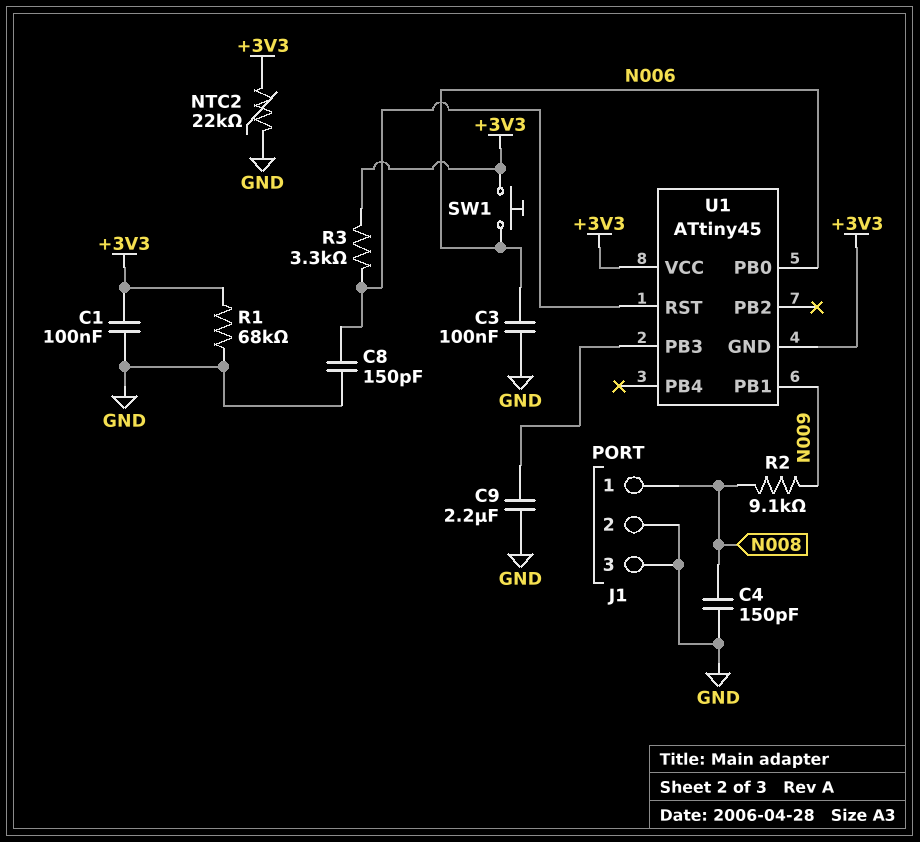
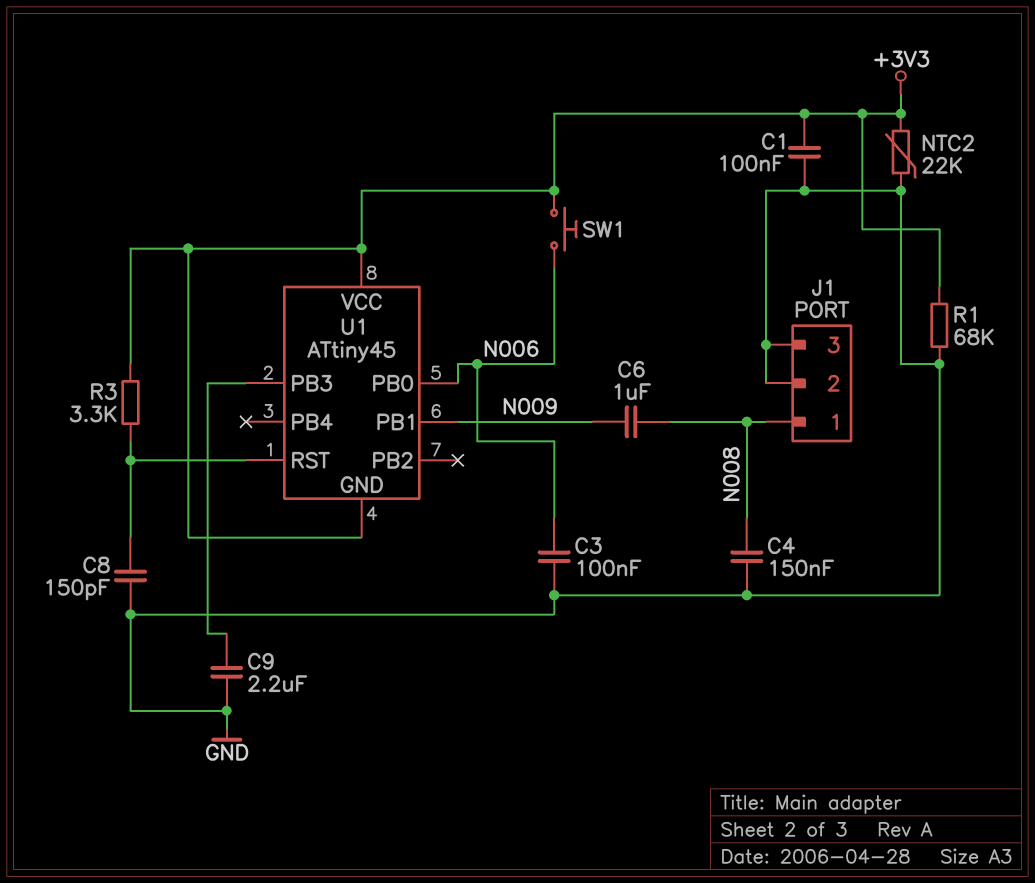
C4: 150pF (GND, N008) -> 150nF (GND, N008)
C6: none -> 1uF (N008, N009)
R2: 9.1k (N008, N009) -> none

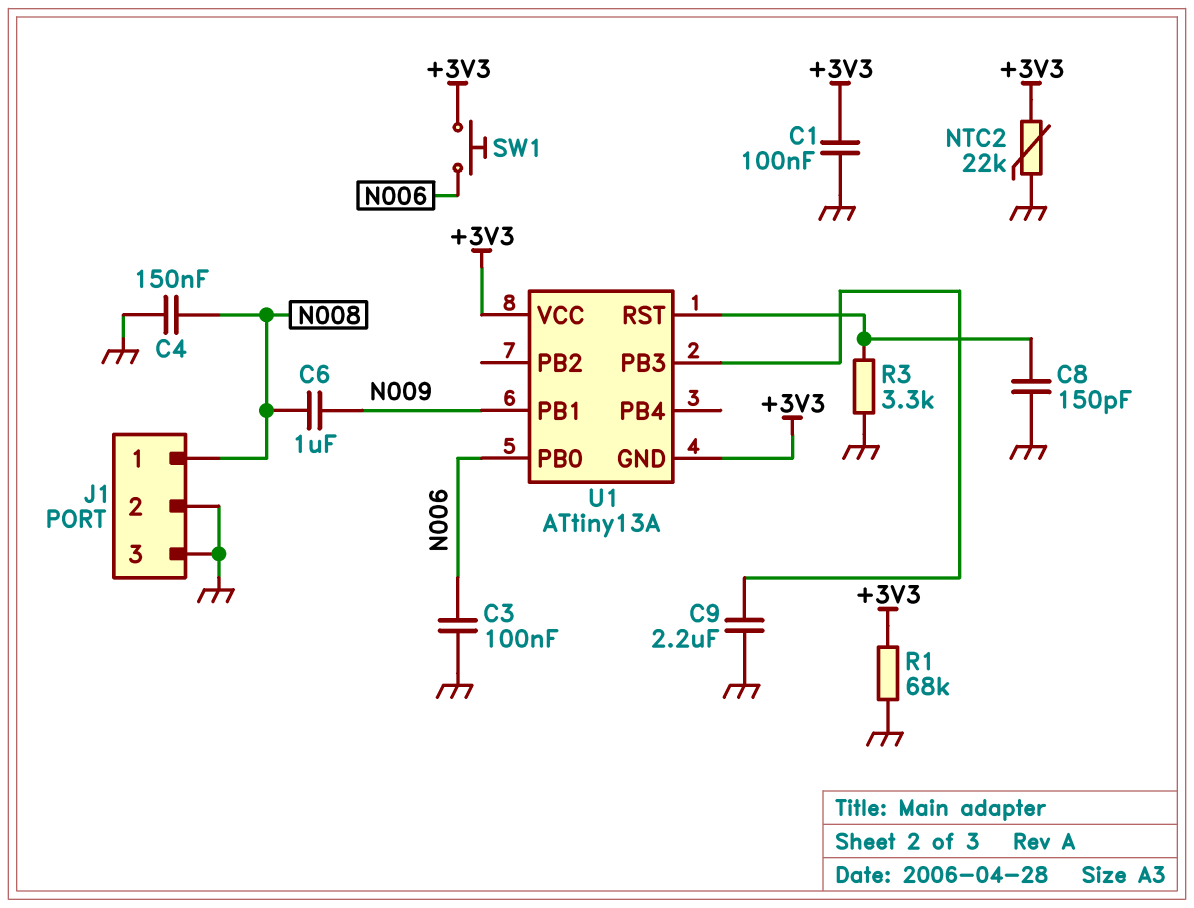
R3: 3.3k (+3V3, U1/RST) -> 3.3k (GND, U1/RST)
U1: ATtiny45 -> ATtiny13A

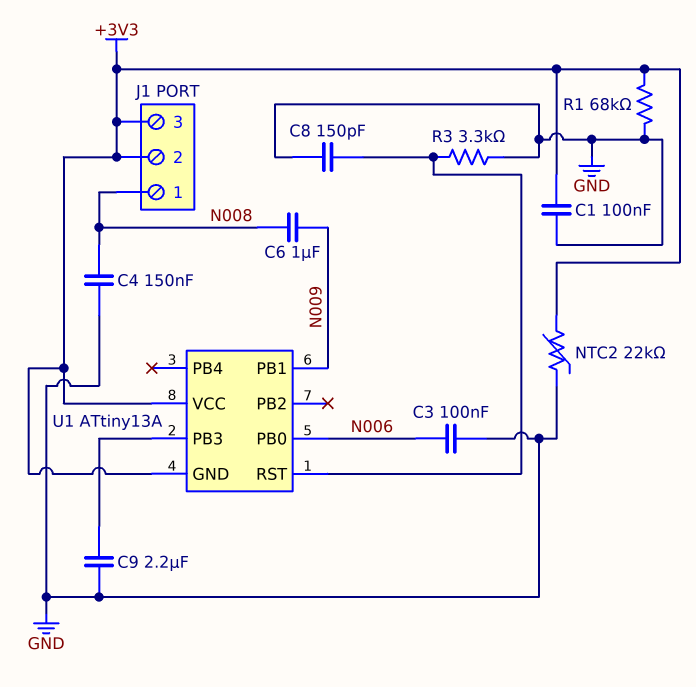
J1 pin 2: GND -> +3V3
J1 pin 3: GND -> +3V3
SW1: button (+3V3, N006) -> none

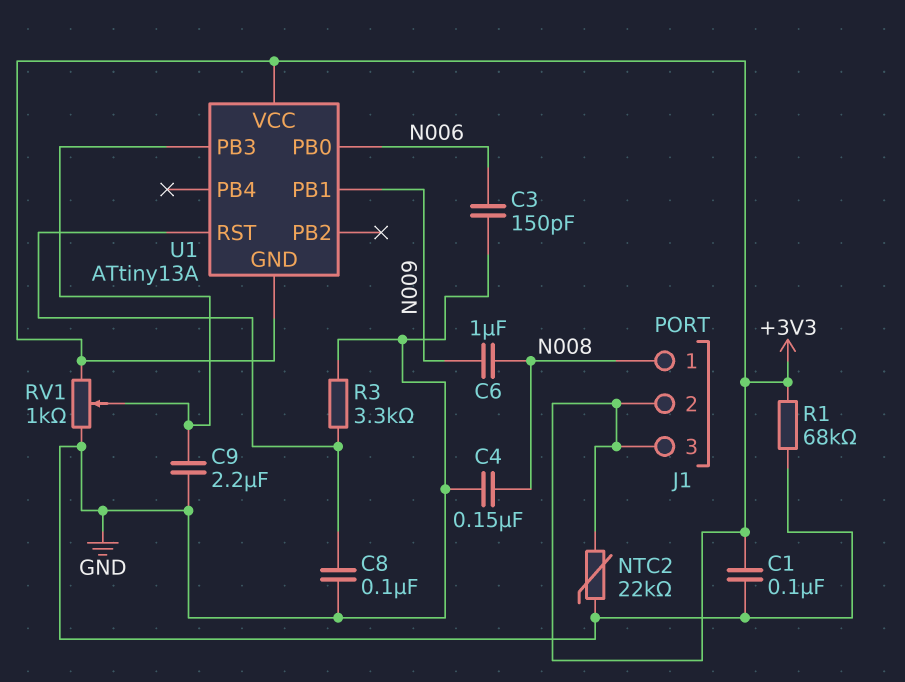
C3: 100nF (GND, N006) -> 150pF (GND, N006)
C8: 150pF (GND, U1/RST) -> 100nF (GND, U1/RST)
RV1: none -> 1k (+3V3, GND, wiper U1/PB3)

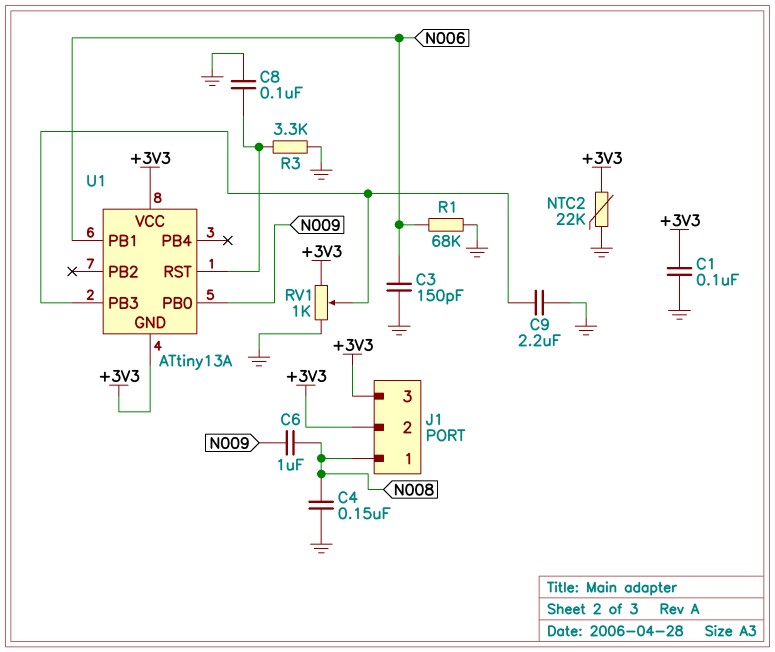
R1: 68k (+3V3, GND) -> 68k (GND, N006)
U1 pin PB0: N006 -> N009
U1 pin PB1: N009 -> N006

